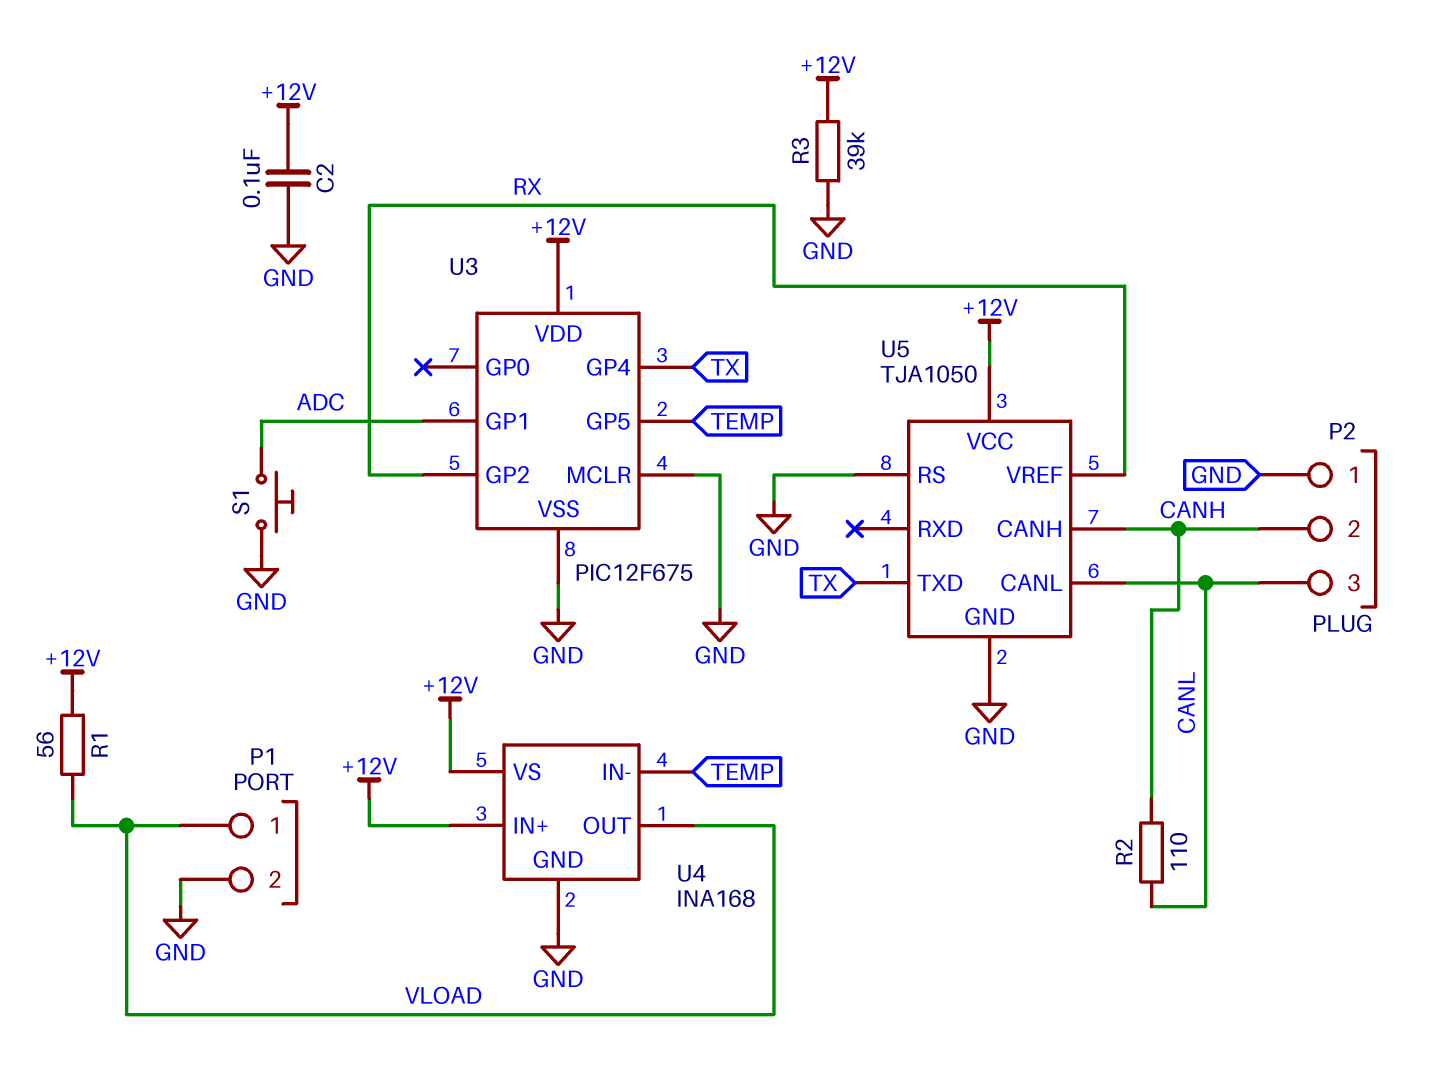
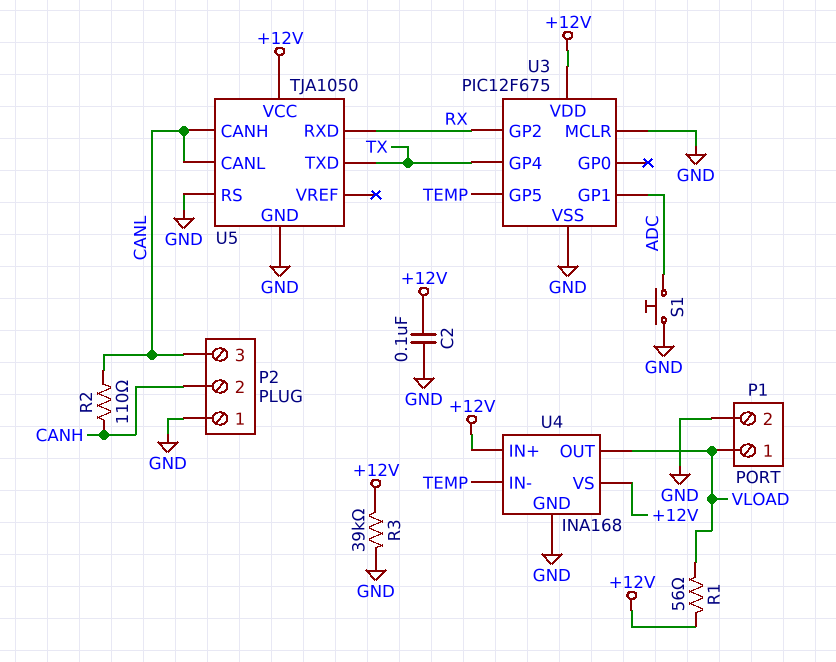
U5 pin CANH: CANH -> CANL
U5 pin RXD: none -> RX
U5 pin VREF: RX -> none

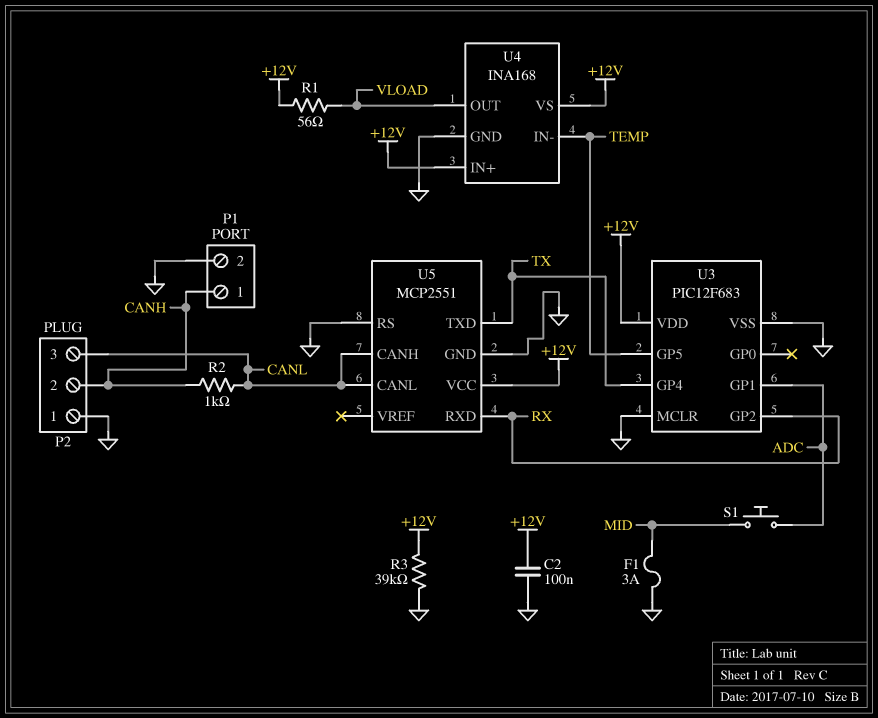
F1: none -> 3A (GND, MID)
P1 pin 1: VLOAD -> CANH
R2: 110 (CANH, CANL) -> 1k (CANH, CANL)
S1: button (ADC, GND) -> button (ADC, MID)
U3: PIC12F675 -> PIC12F683
U5: TJA1050 -> MCP2551

